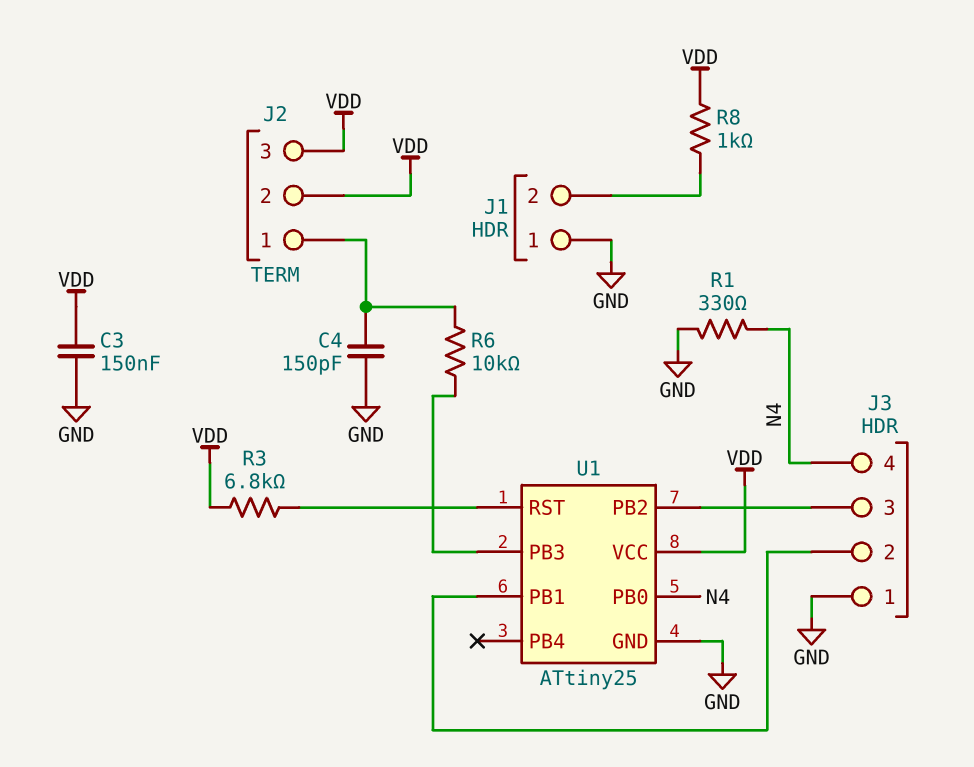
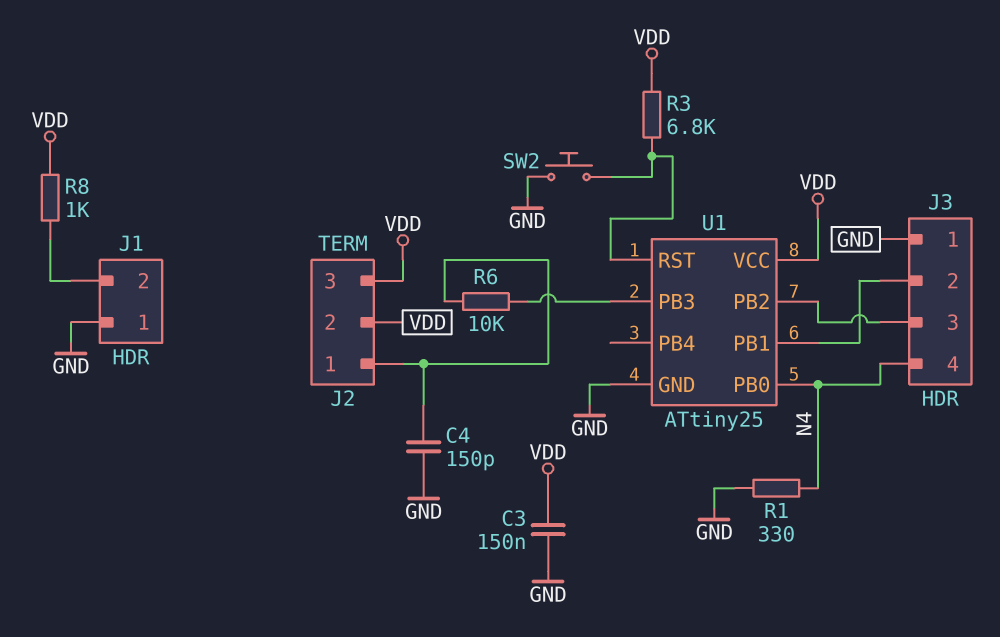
SW2: none -> button (GND, U1/RST)

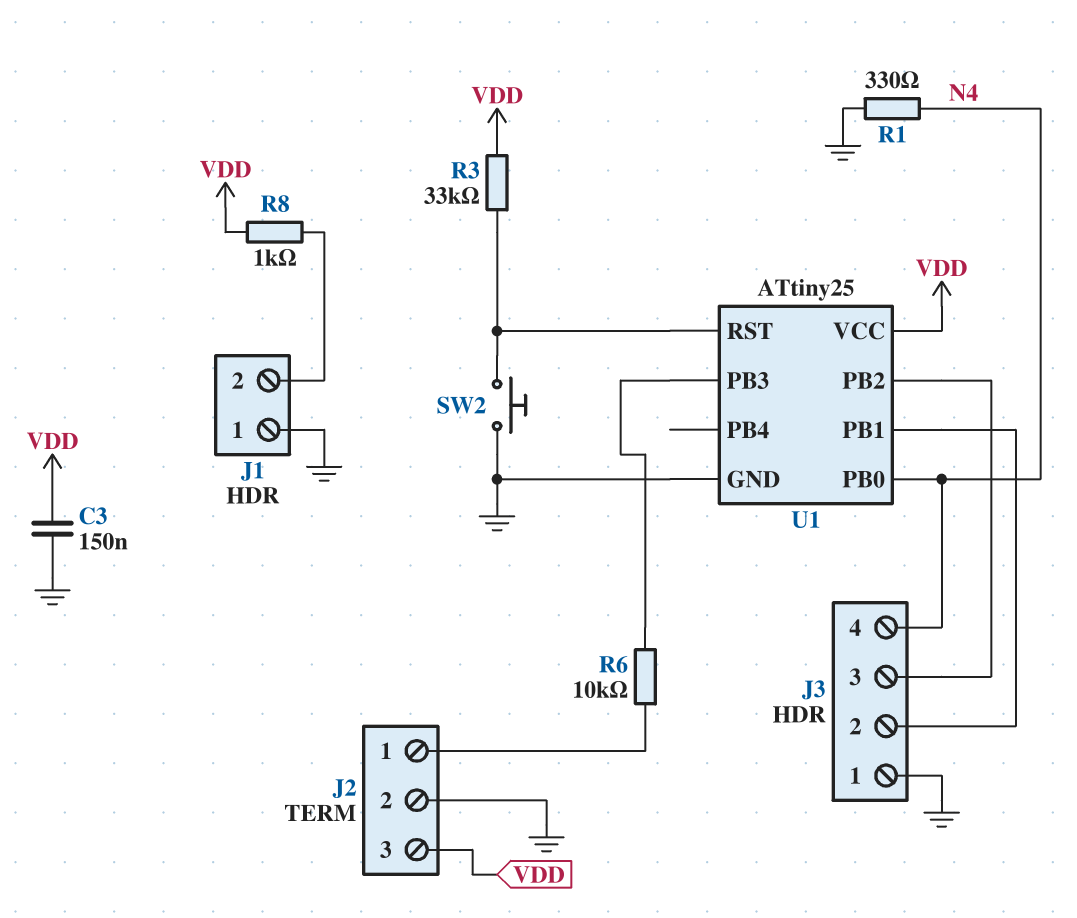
C4: 150pF (GND, J2/1) -> none
J2 pin 2: VDD -> GND
R3: 6.8k (U1/RST, VDD) -> 33k (U1/RST, VDD)

